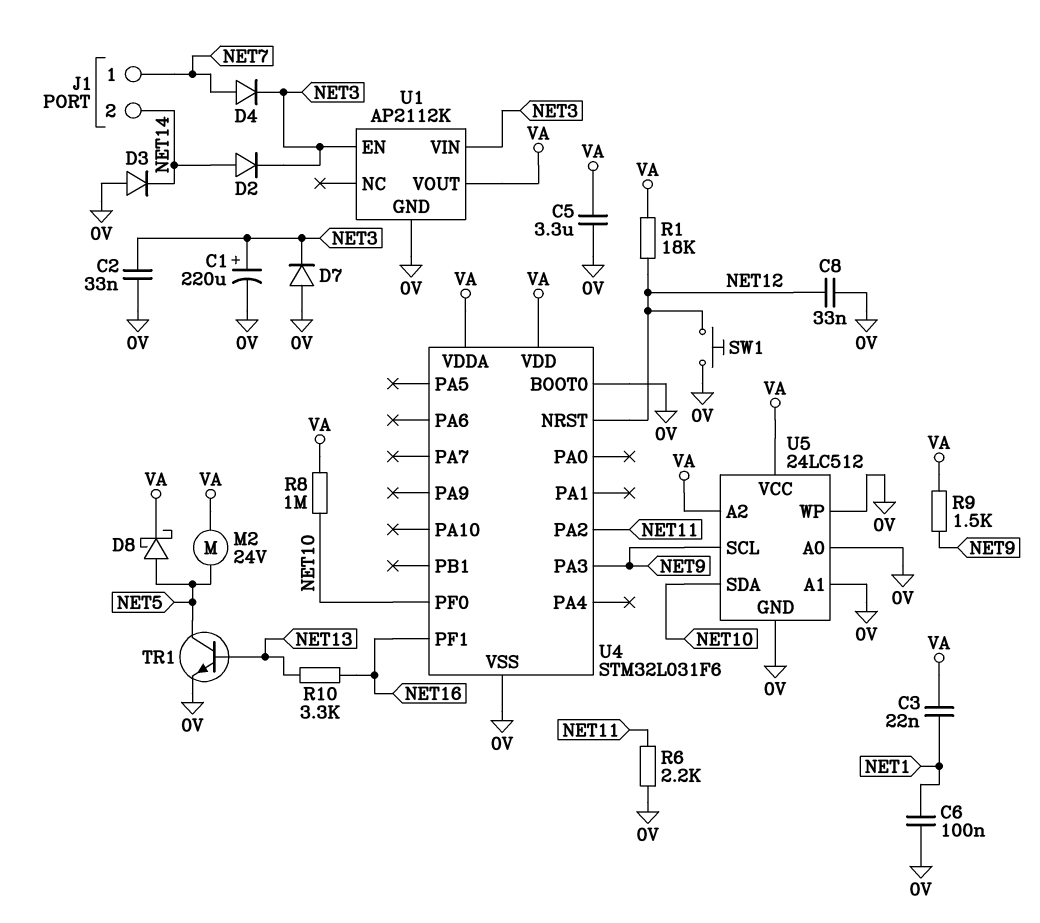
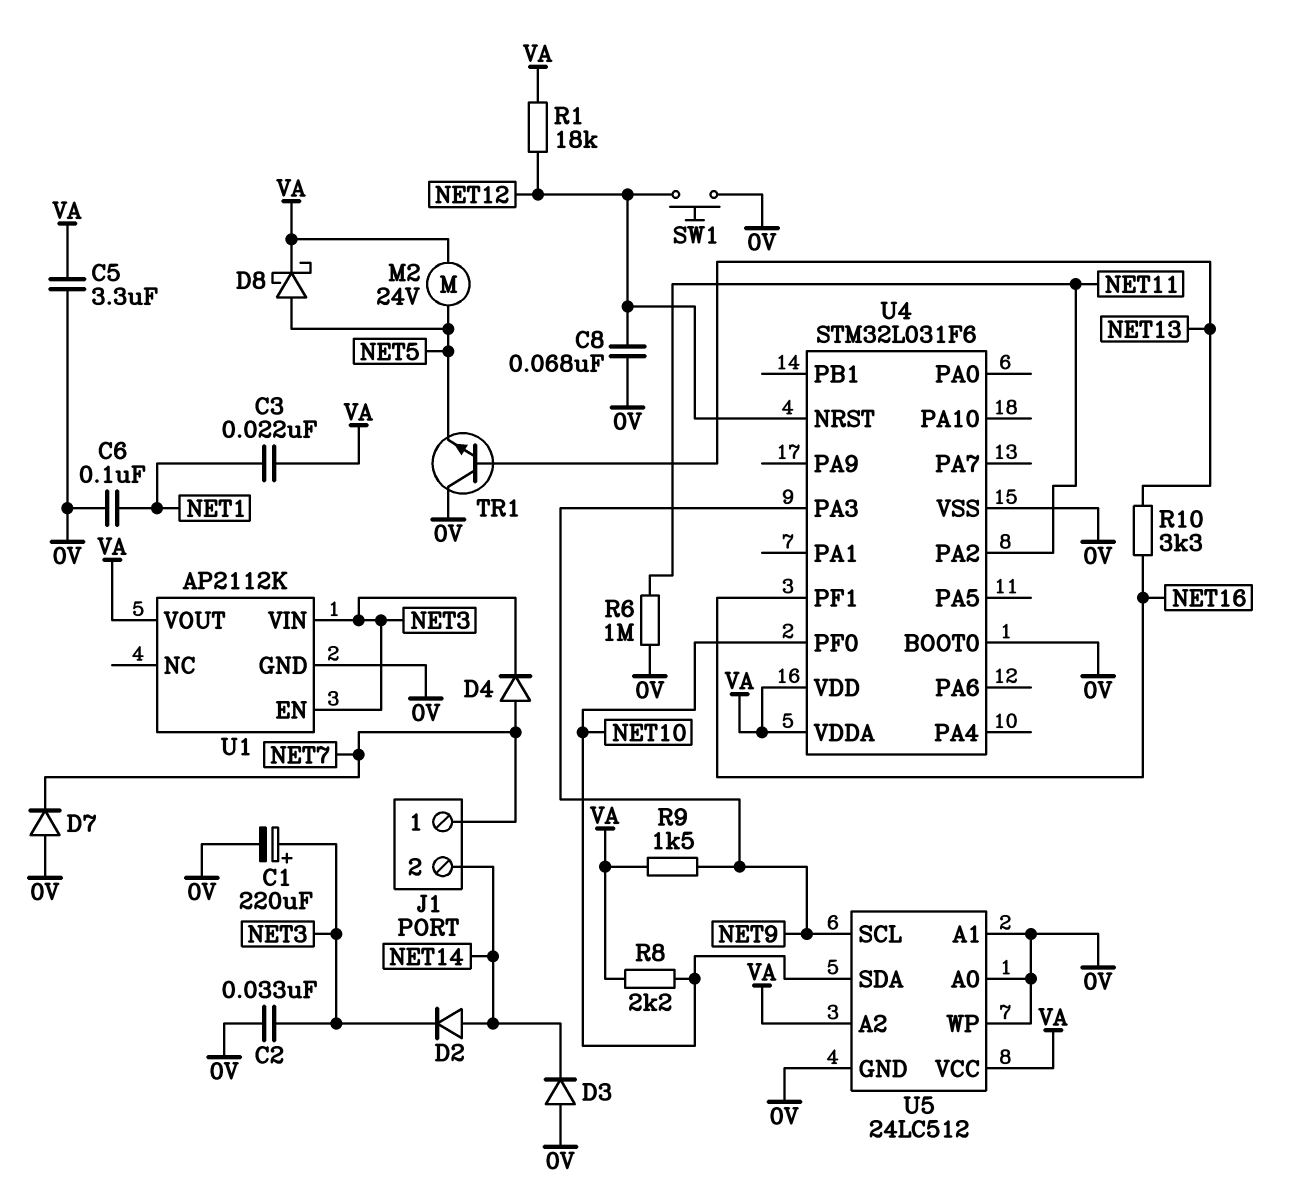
C8: 33nF (0V, NET12) -> 68nF (0V, NET12)
D7: diode (A 0V, K NET3) -> diode (A 0V, K NET7)
R6: 2.2k (0V, NET11) -> 1M (0V, NET11)
R8: 1M (NET10, VA) -> 2.2k (NET10, VA)
TR1: NPN (B NET13, C NET5, E 0V) -> NPN (B NET13, C 0V, E NET5)

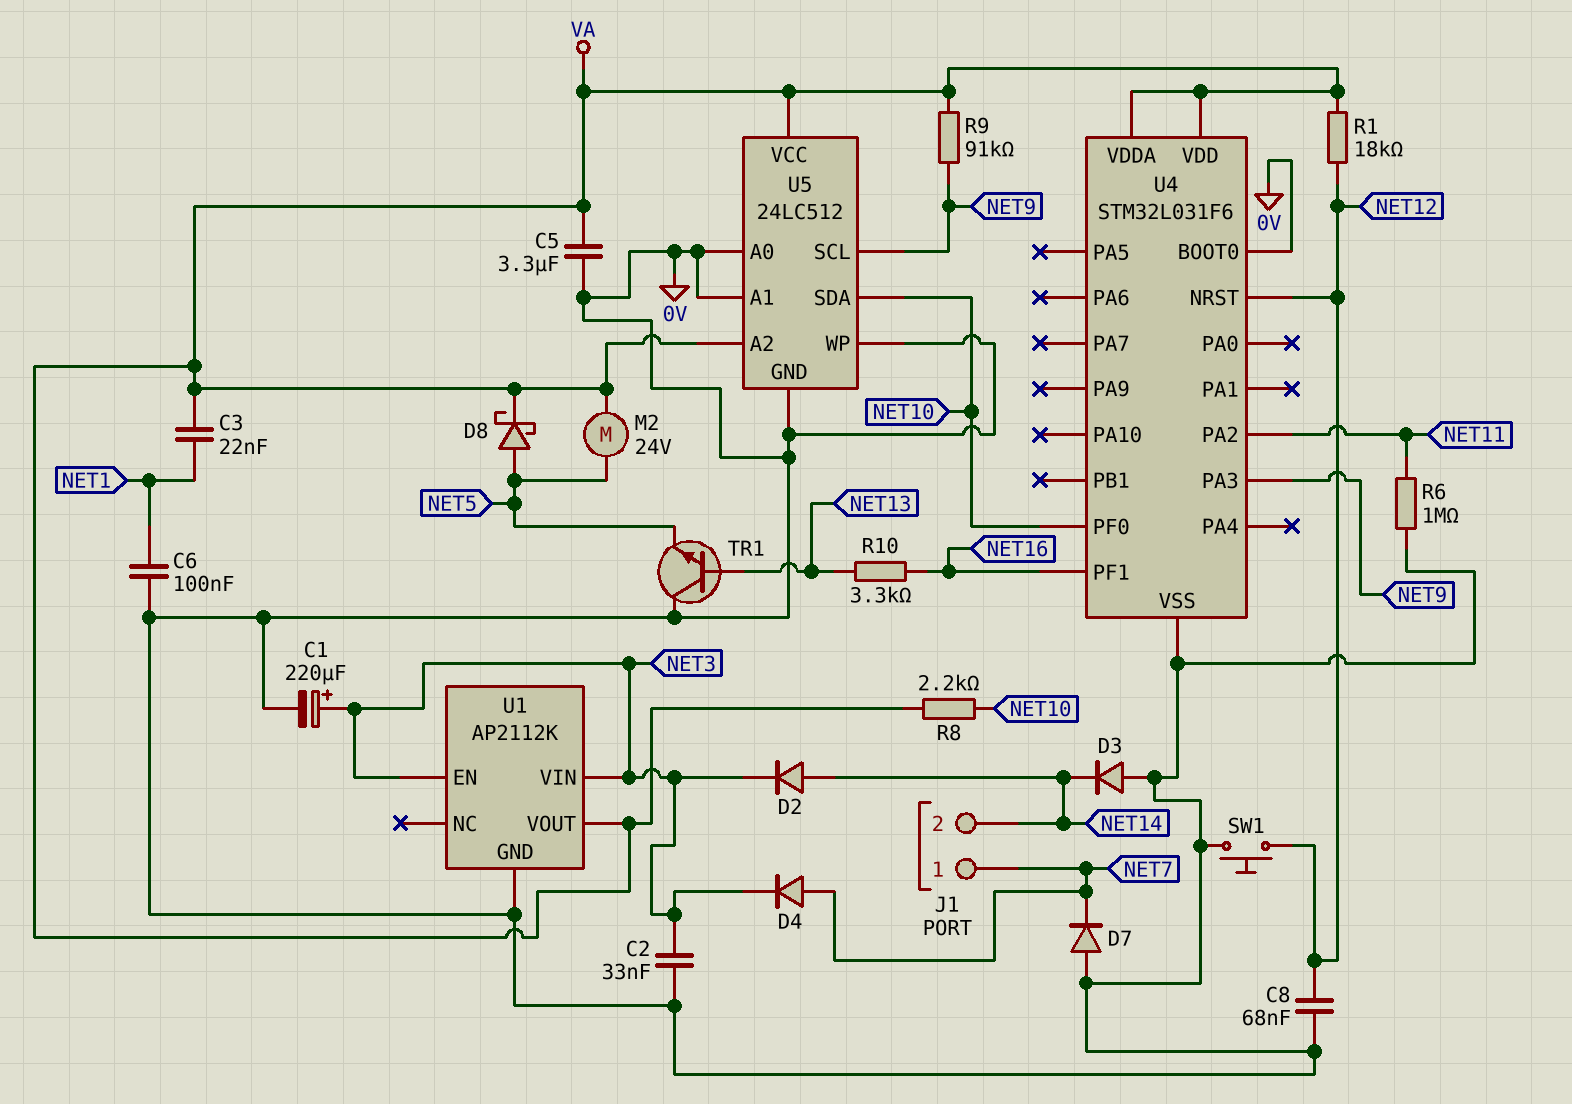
R9: 1.5k (NET9, VA) -> 91k (NET9, VA)

